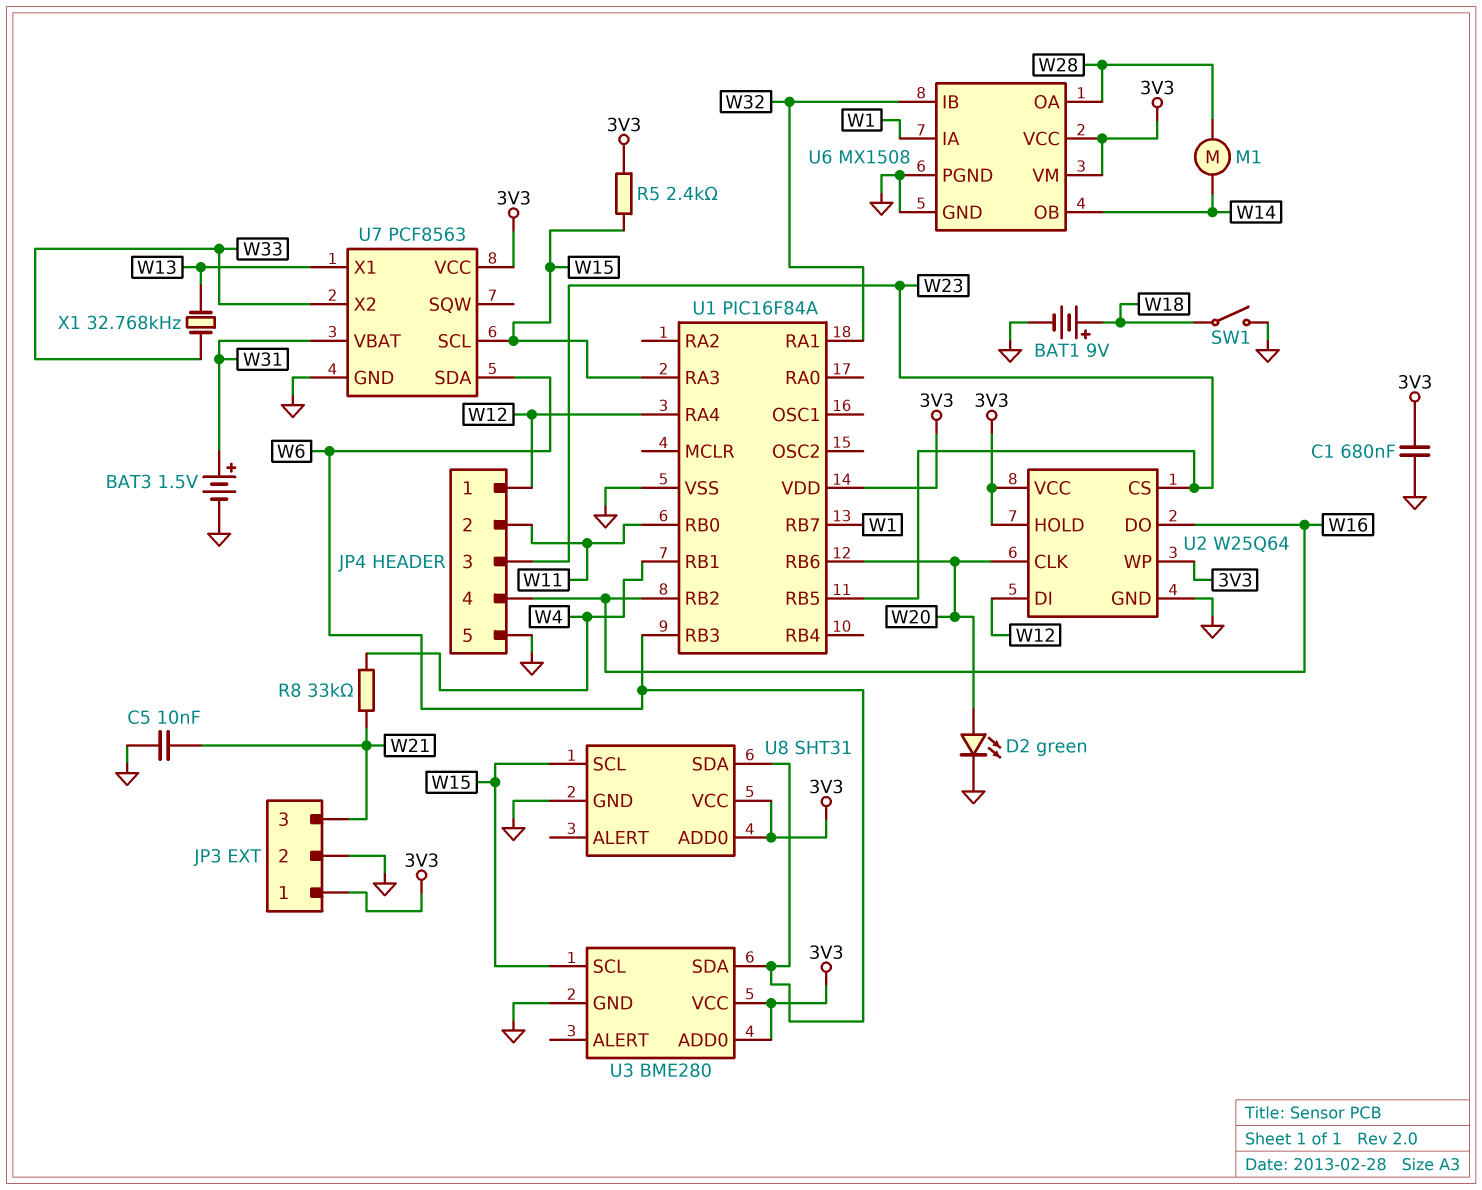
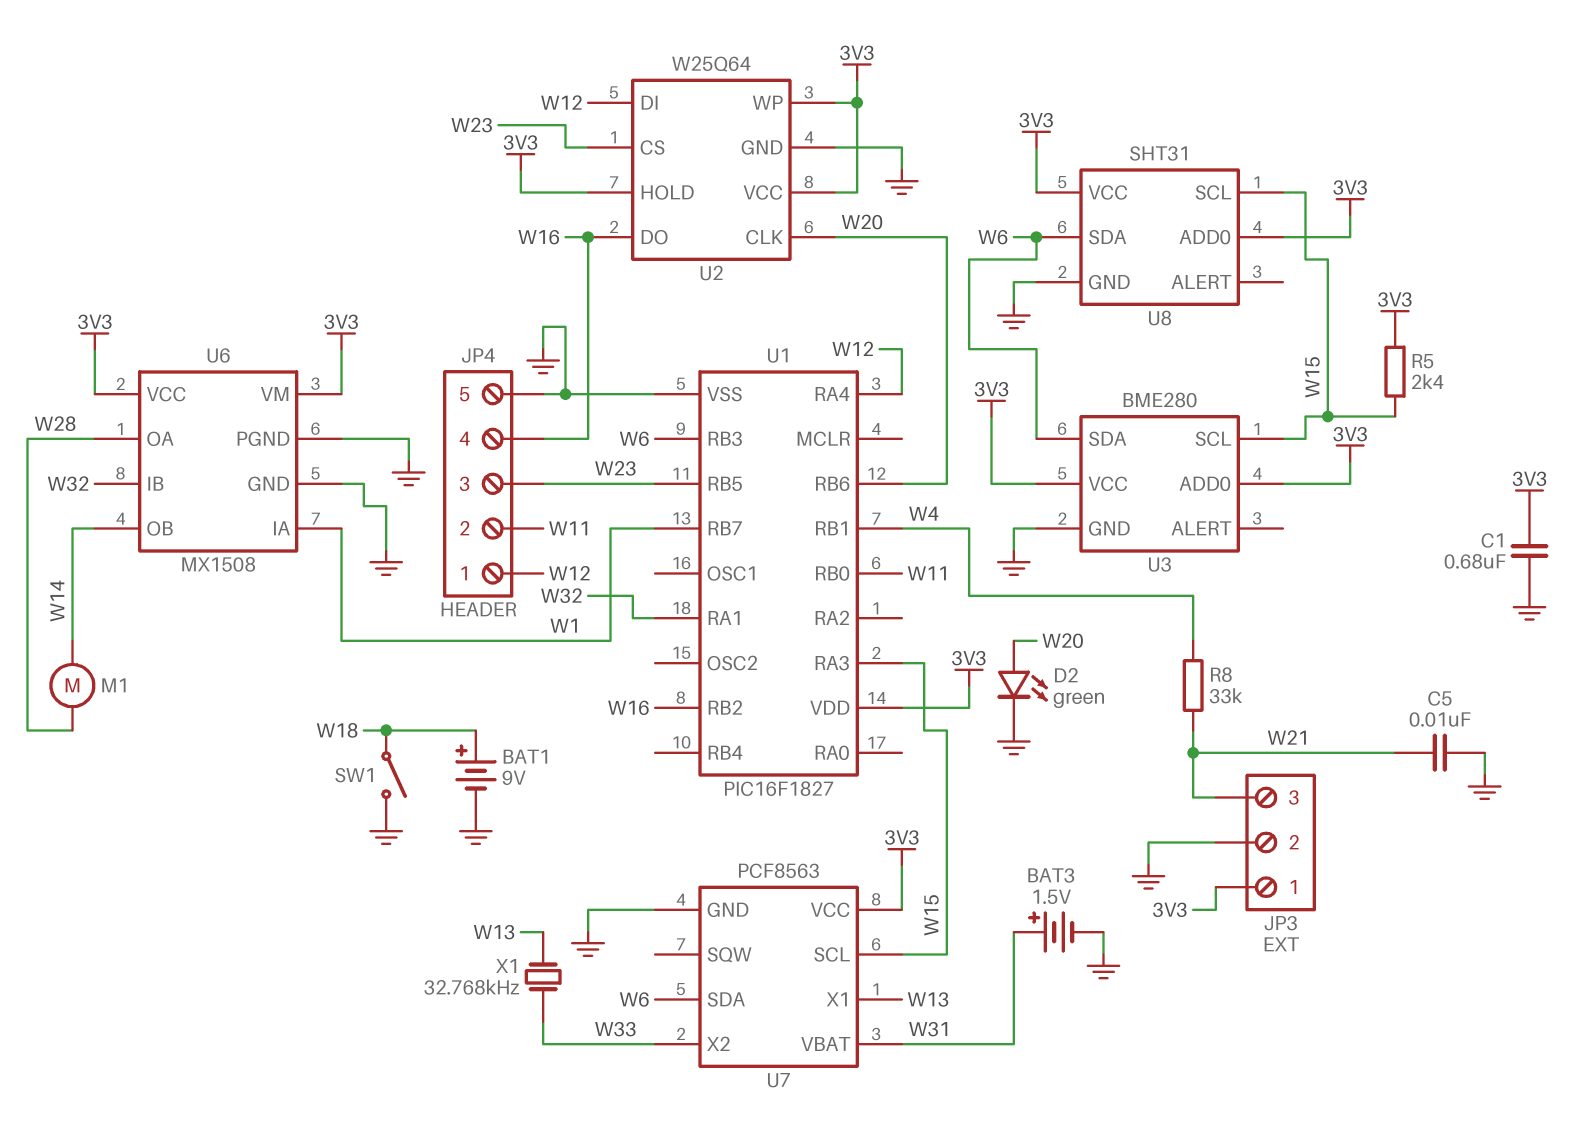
U1: PIC16F84A -> PIC16F1827

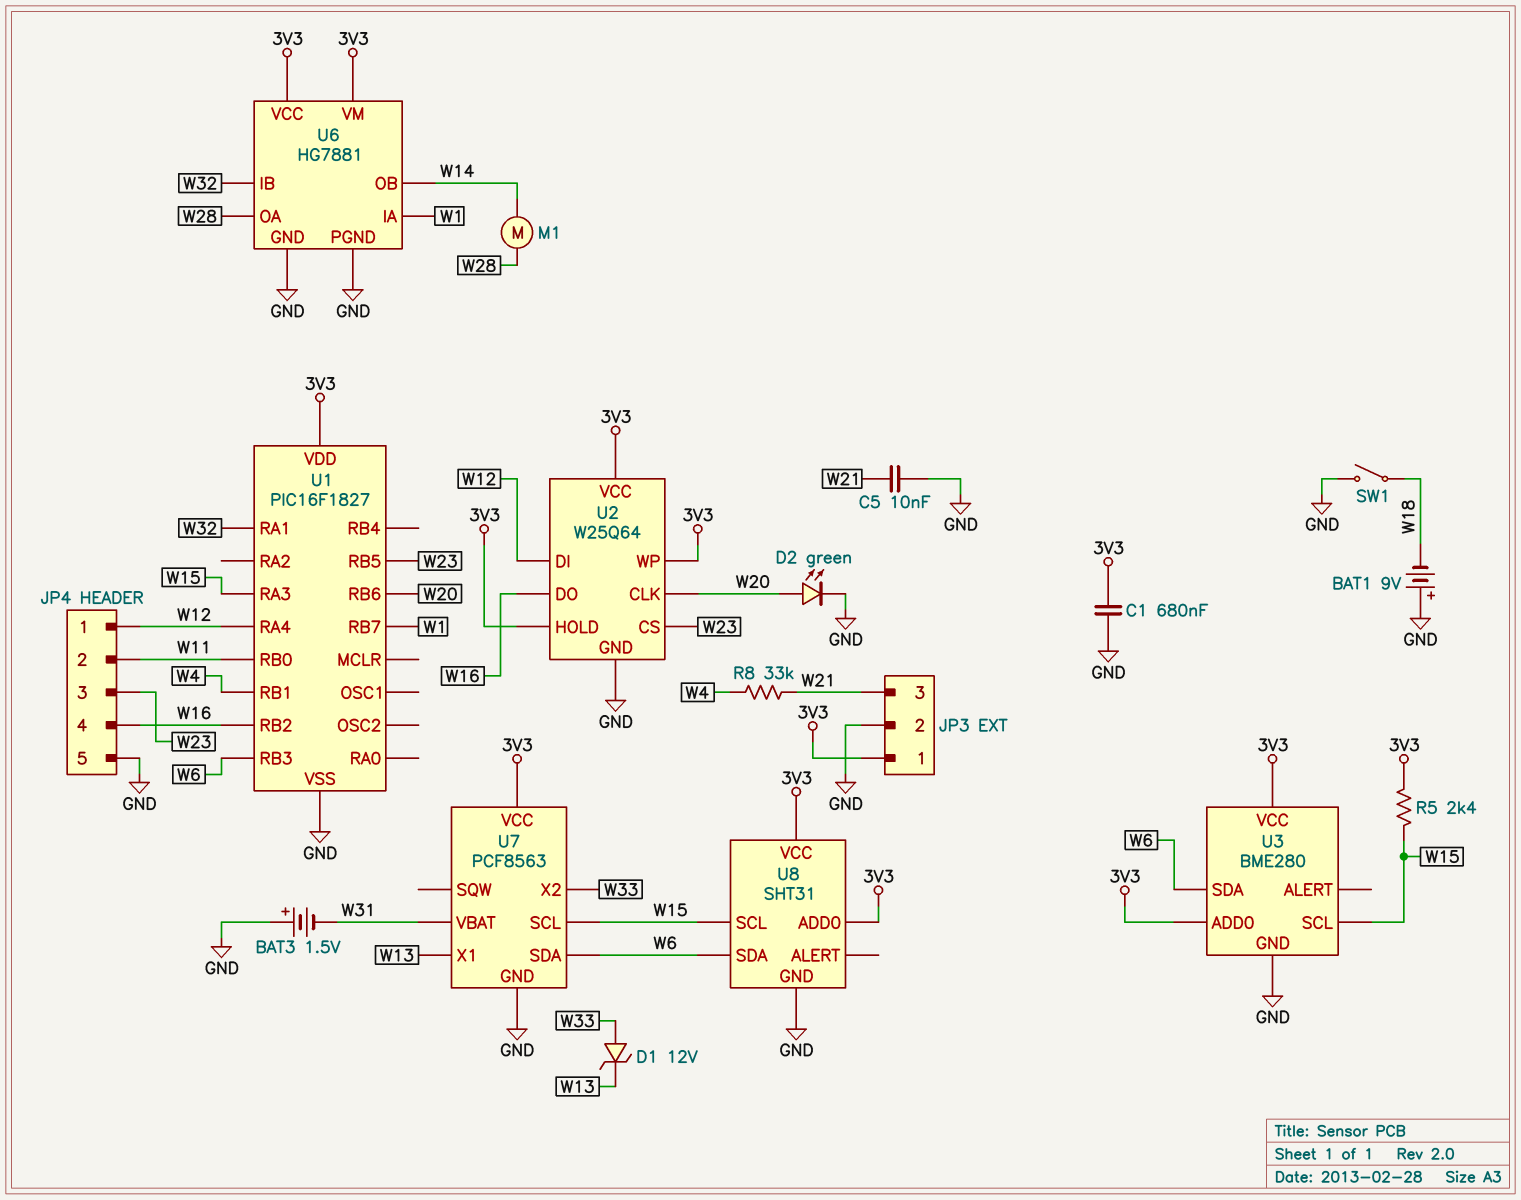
BAT1: 9V (plus W18, minus GND) -> 9V (plus GND, minus W18)
BAT3: 1.5V (plus W31, minus GND) -> 1.5V (plus GND, minus W31)
D1: none -> zener 12V (A W33, K W13)
U6: MX1508 -> HG7881
X1: 32.768kHz (W13, W33) -> none

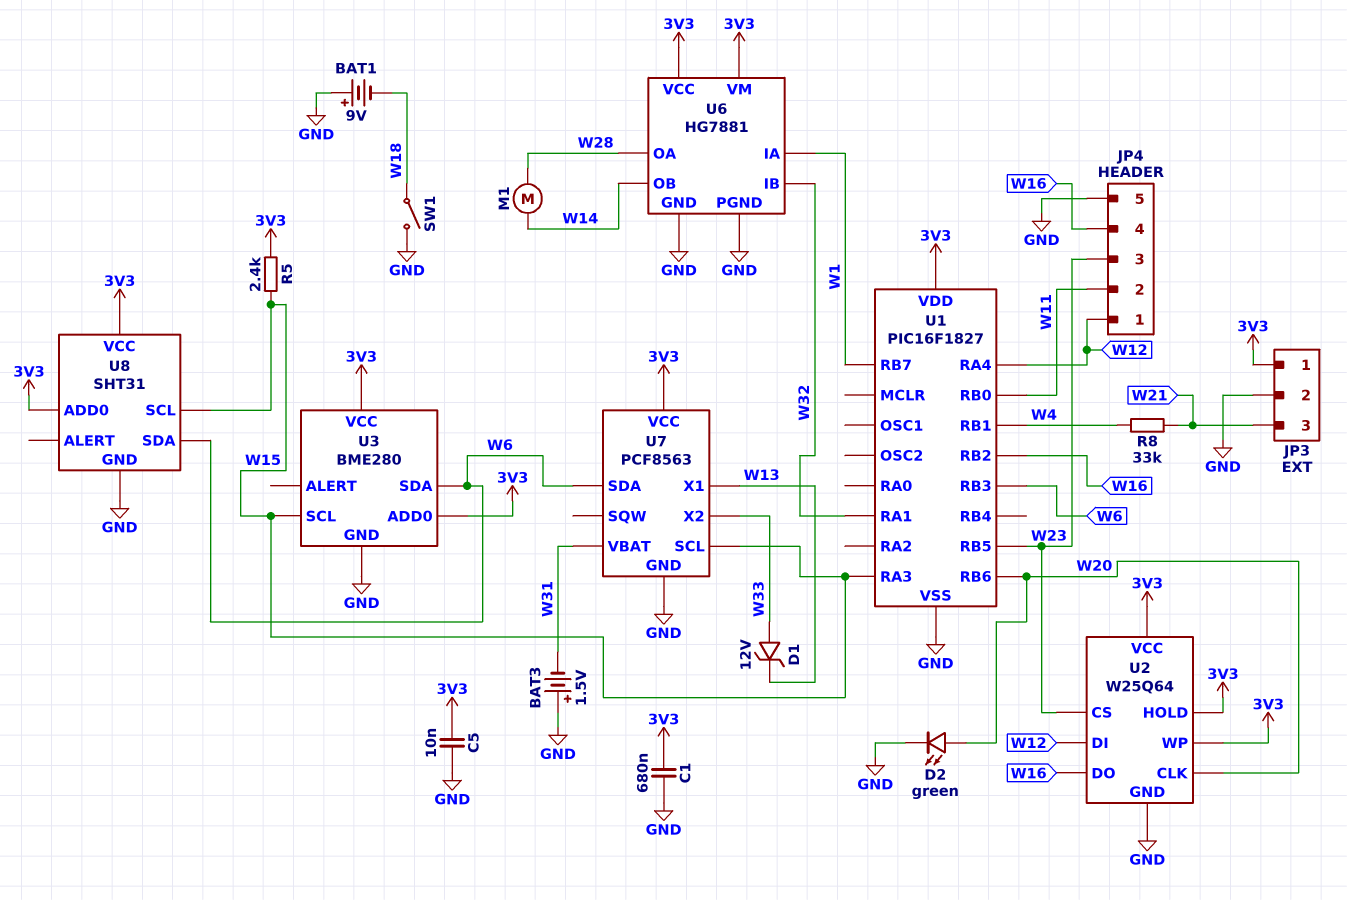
C5: 10nF (GND, W21) -> 10nF (3V3, GND)

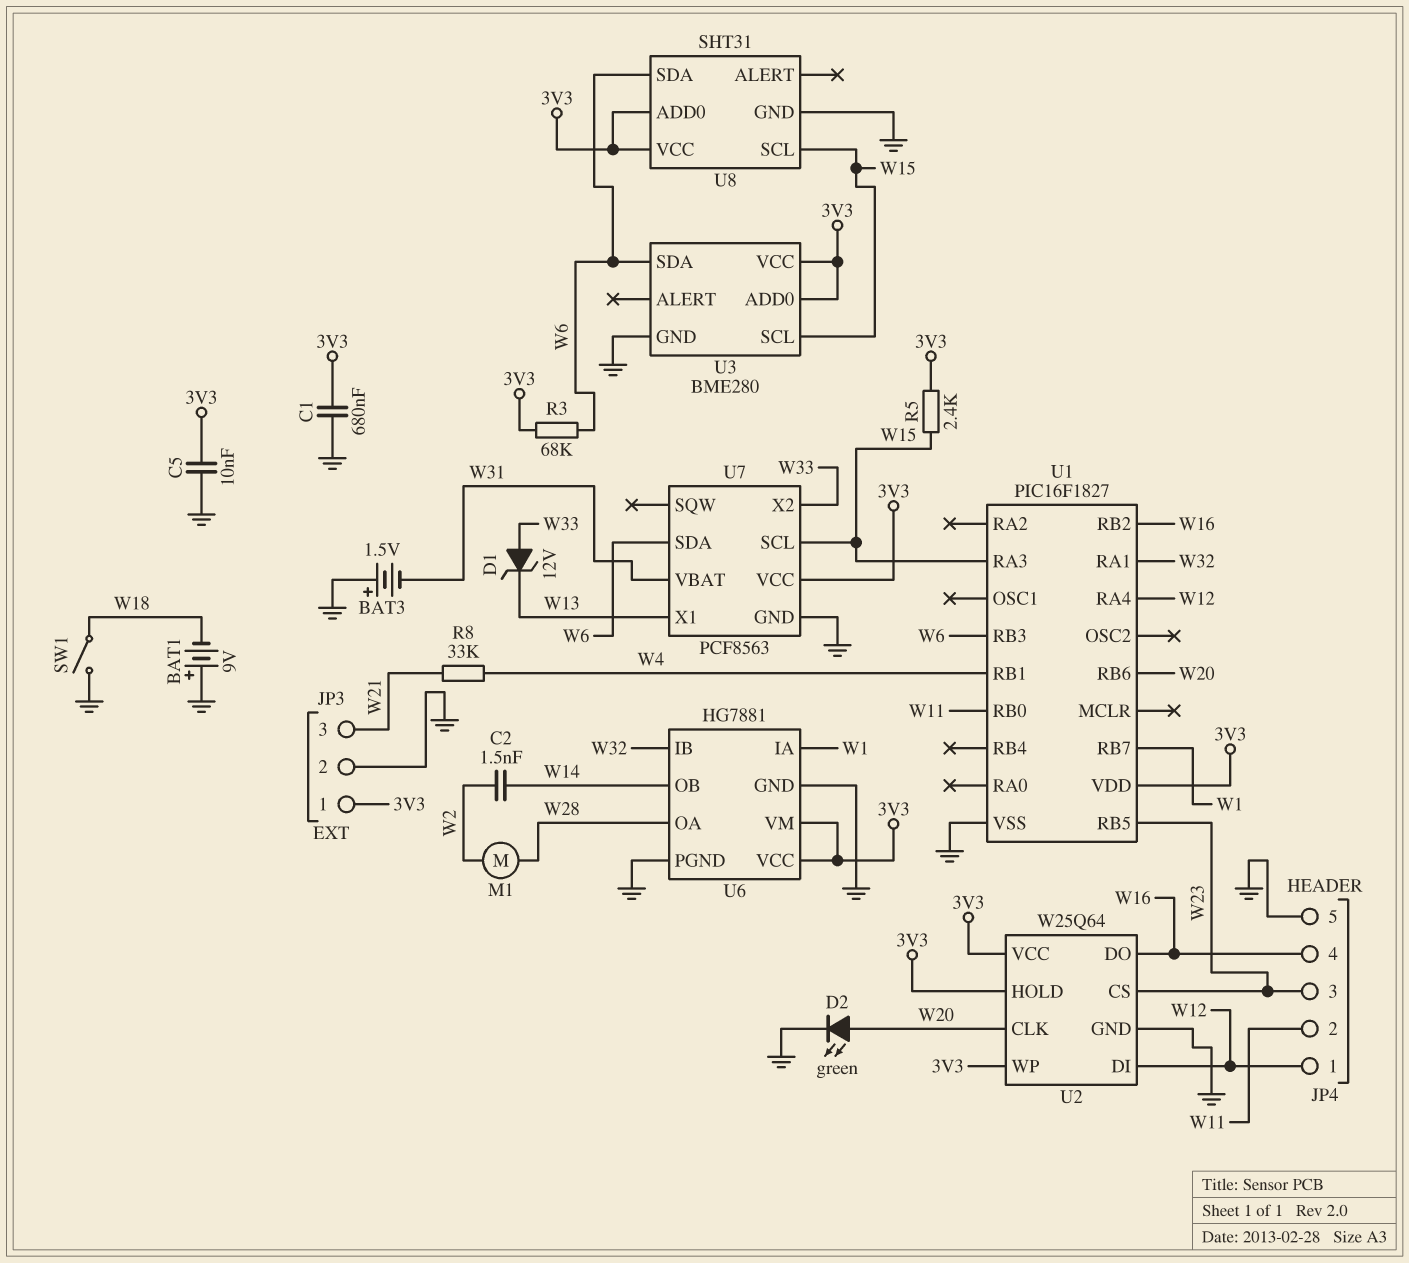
C2: none -> 1.5nF (W2, W14)
M1: motor (W14, W28) -> motor (W2, W28)
R3: none -> 68k (3V3, W6)

